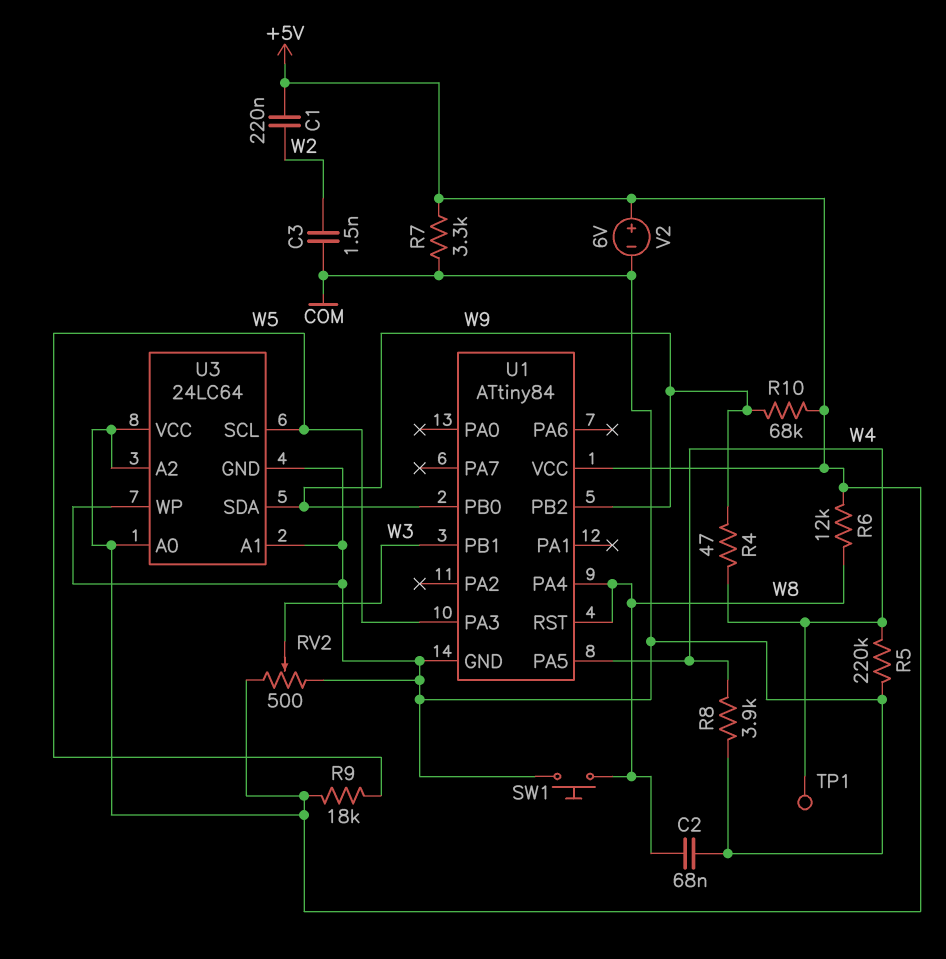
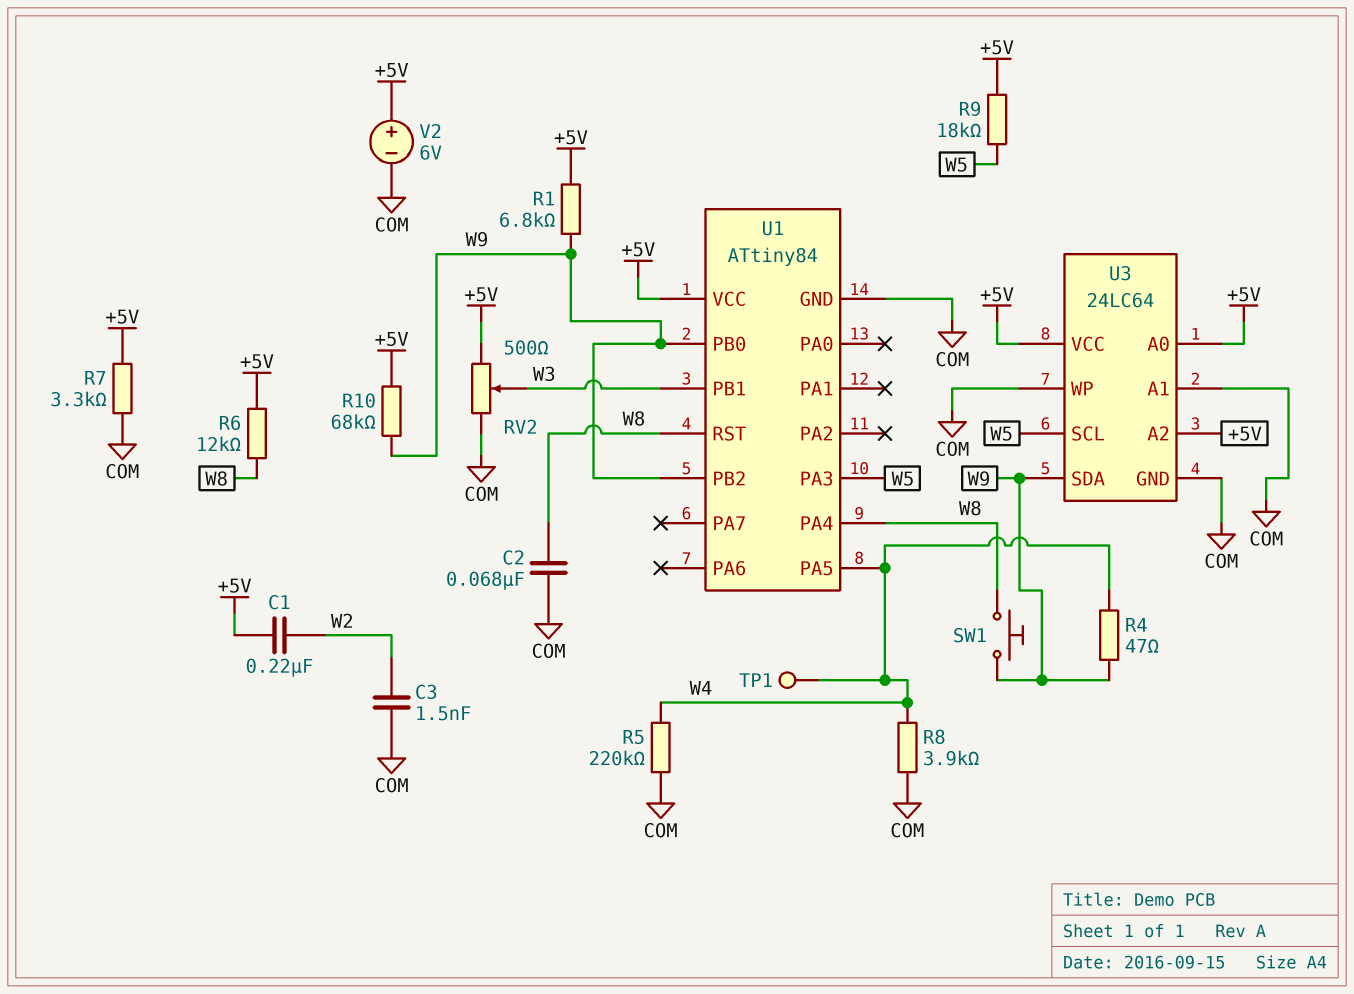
R1: none -> 6.8k (+5V, W9)
SW1: button (COM, W8) -> button (W8, W9)

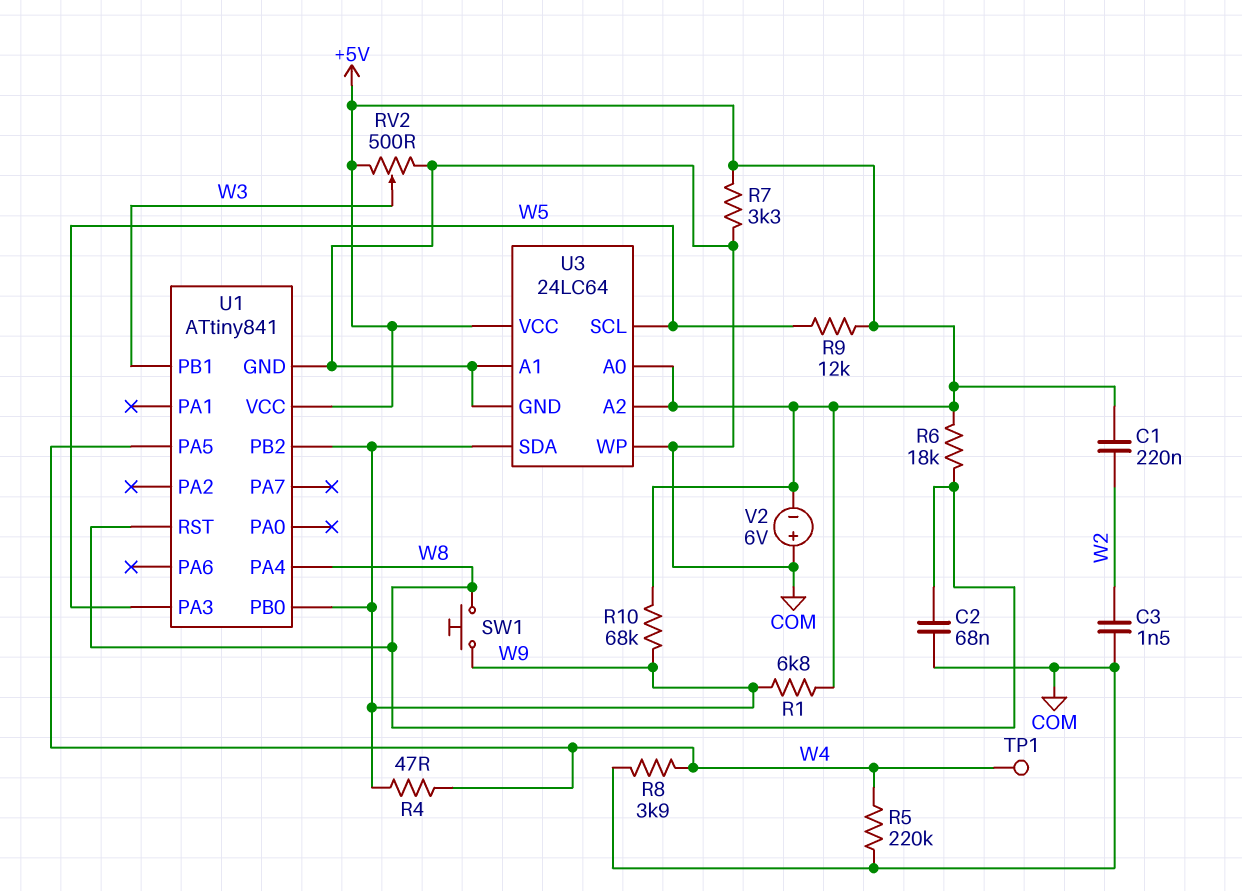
R6: 12k (+5V, W8) -> 18k (+5V, W8)
R9: 18k (+5V, W5) -> 12k (+5V, W5)
U1: ATtiny84 -> ATtiny841
V2: 6V (plus +5V, minus COM) -> 6V (plus COM, minus +5V)

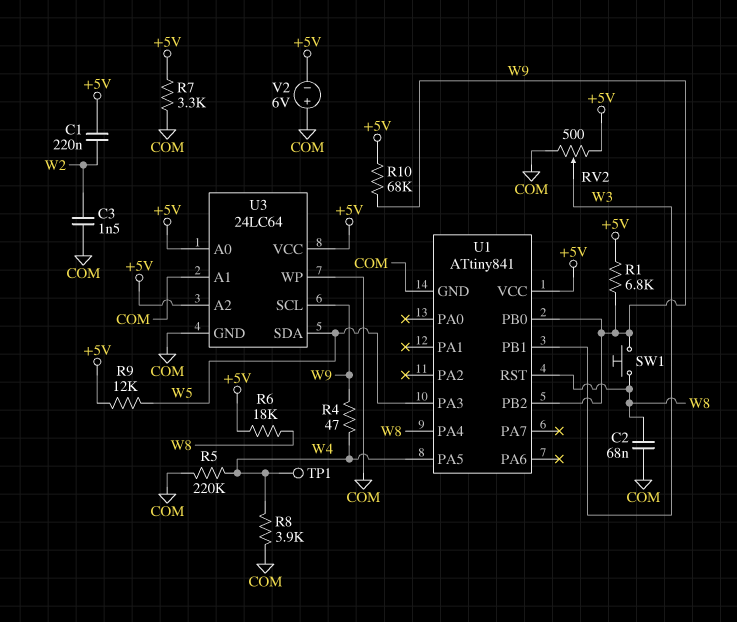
U3 pin SCL: W5 -> W9
U3 pin SDA: W9 -> W5

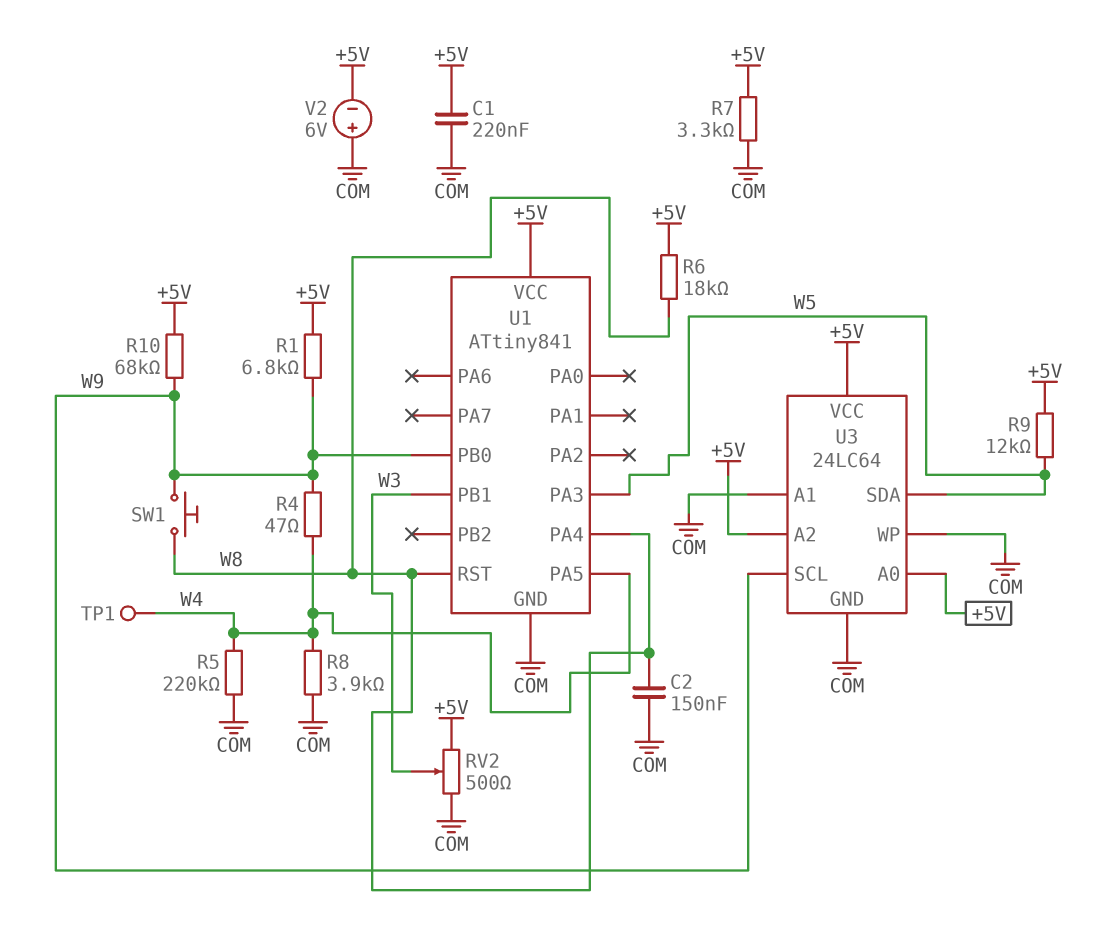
C1: 220nF (+5V, W2) -> 220nF (+5V, COM)
C2: 68nF (COM, W8) -> 150nF (COM, W8)
C3: 1.5nF (COM, W2) -> none
U1 pin PB2: W9 -> none

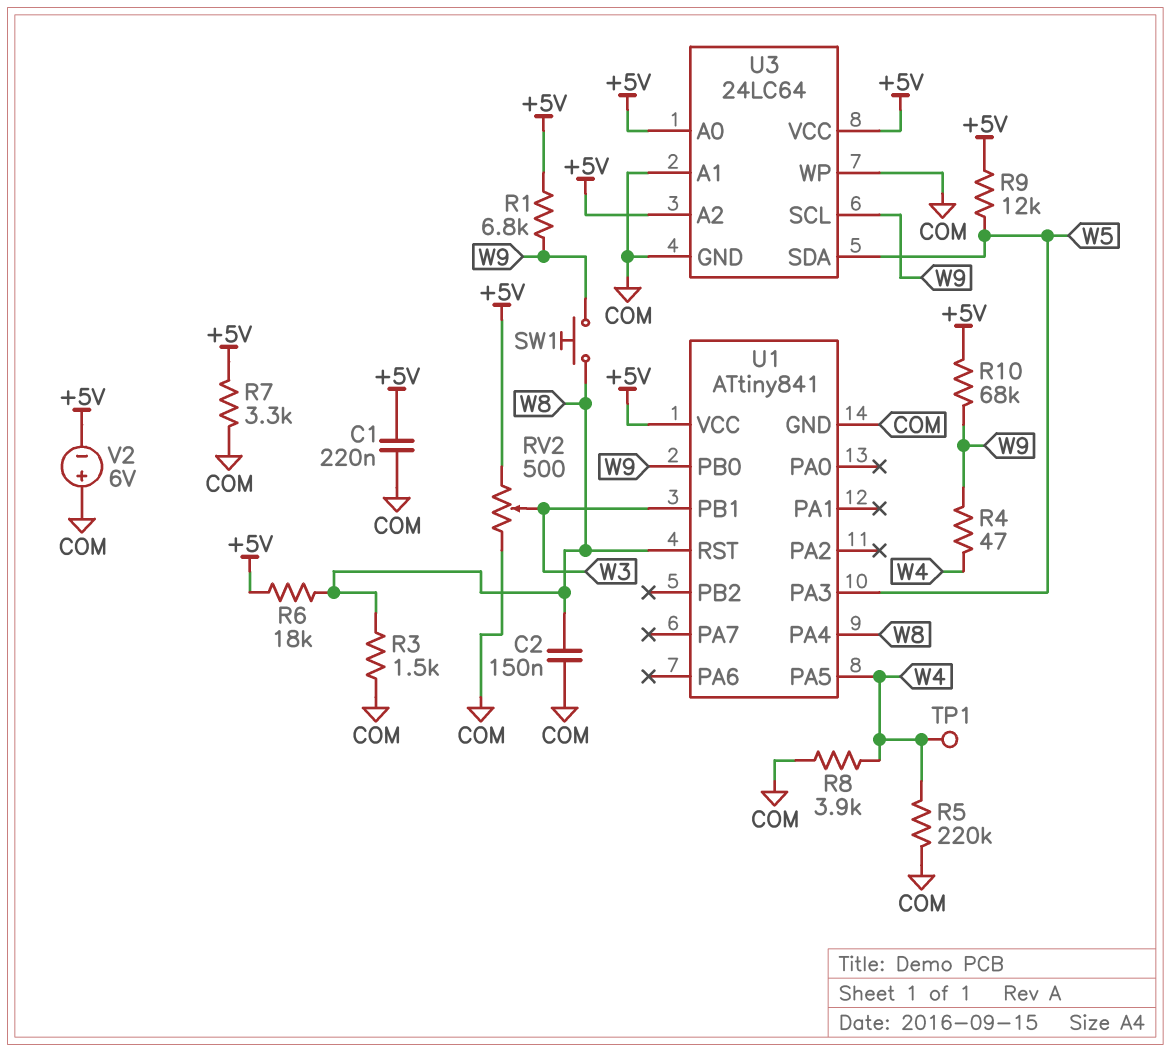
R3: none -> 1.5k (COM, W8)

